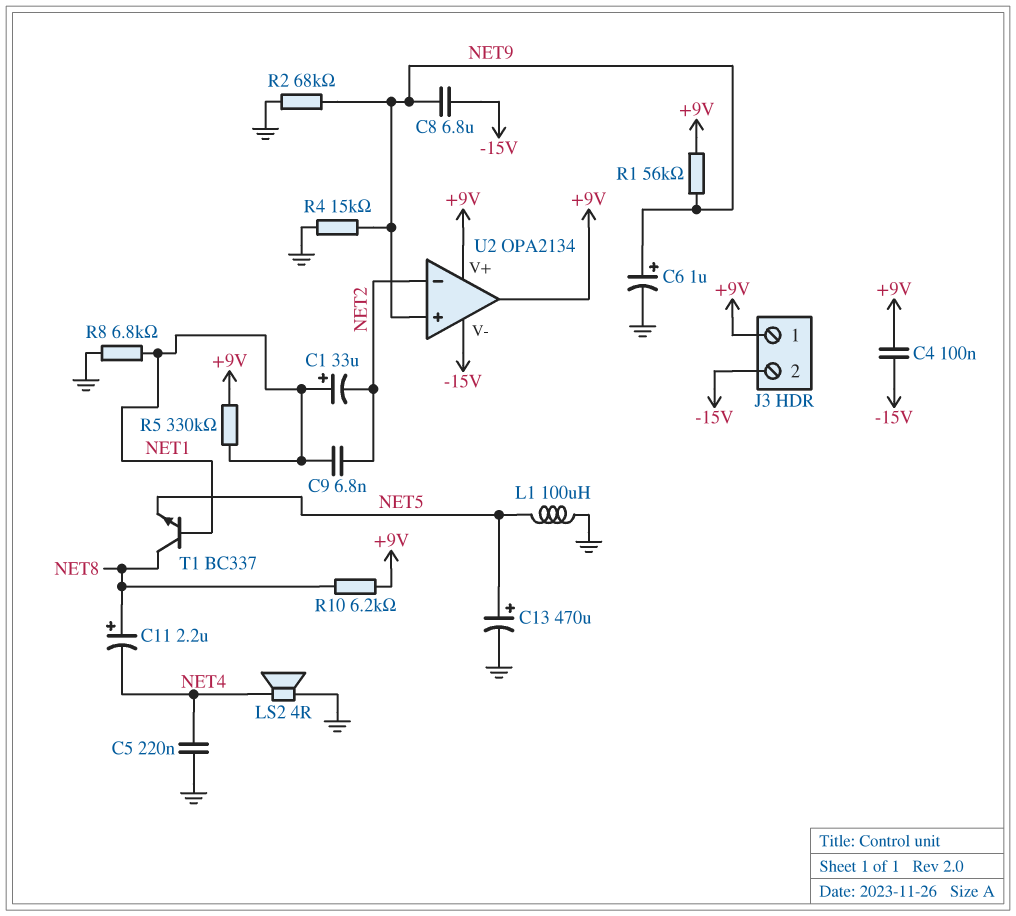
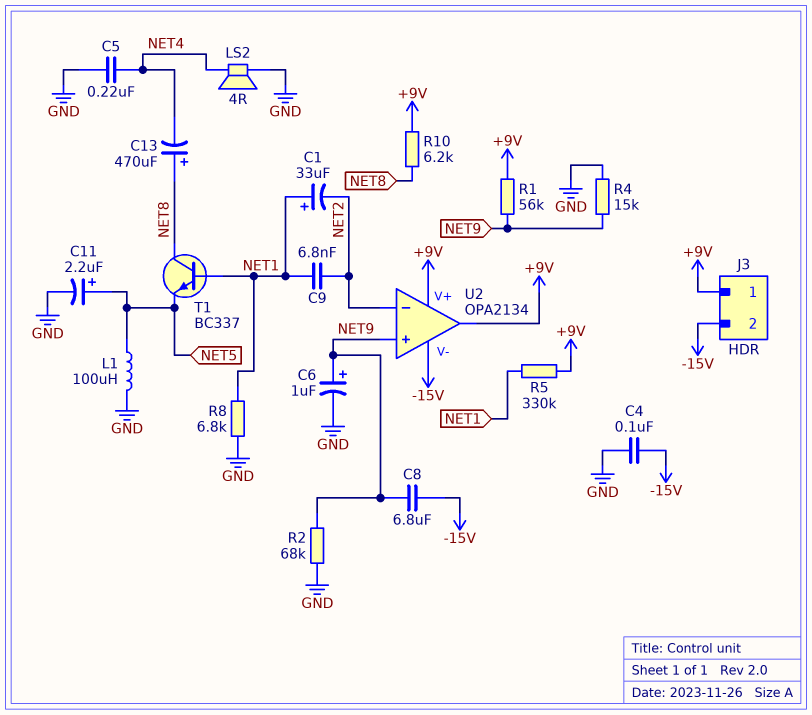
C4: 100nF (+9V, -15V) -> 100nF (-15V, GND)
C11: 2.2uF (plus NET8, minus NET4) -> 2.2uF (plus NET5, minus GND)
C13: 470uF (plus NET5, minus GND) -> 470uF (plus NET8, minus NET4)

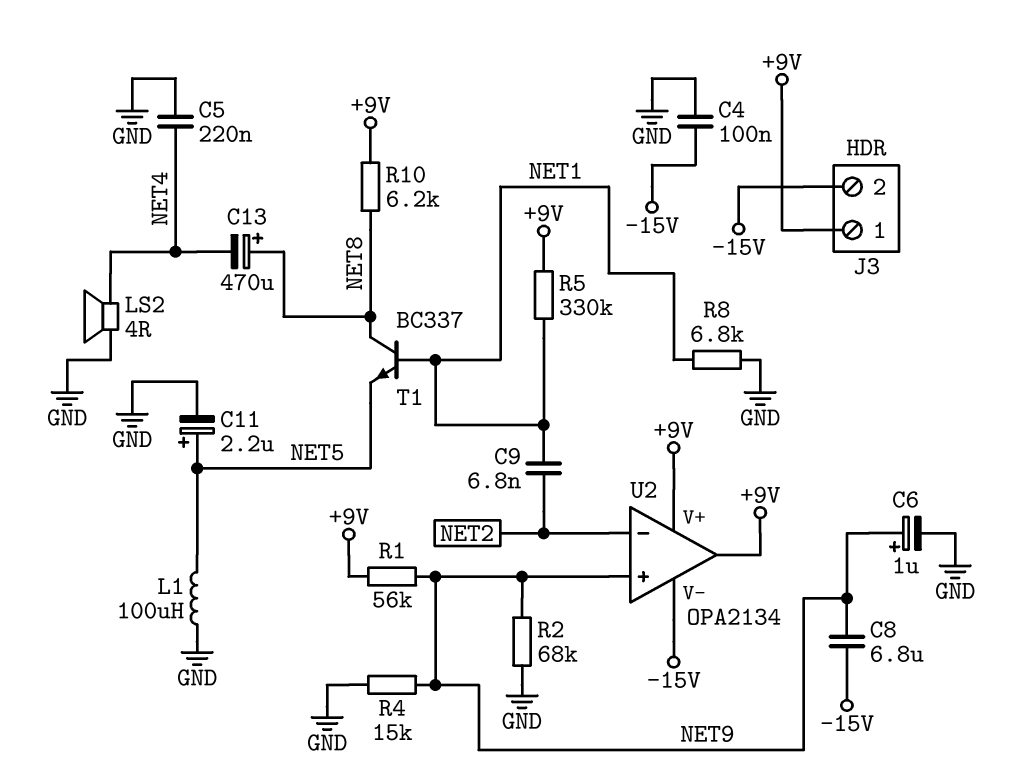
C1: 33uF (plus NET1, minus NET2) -> none

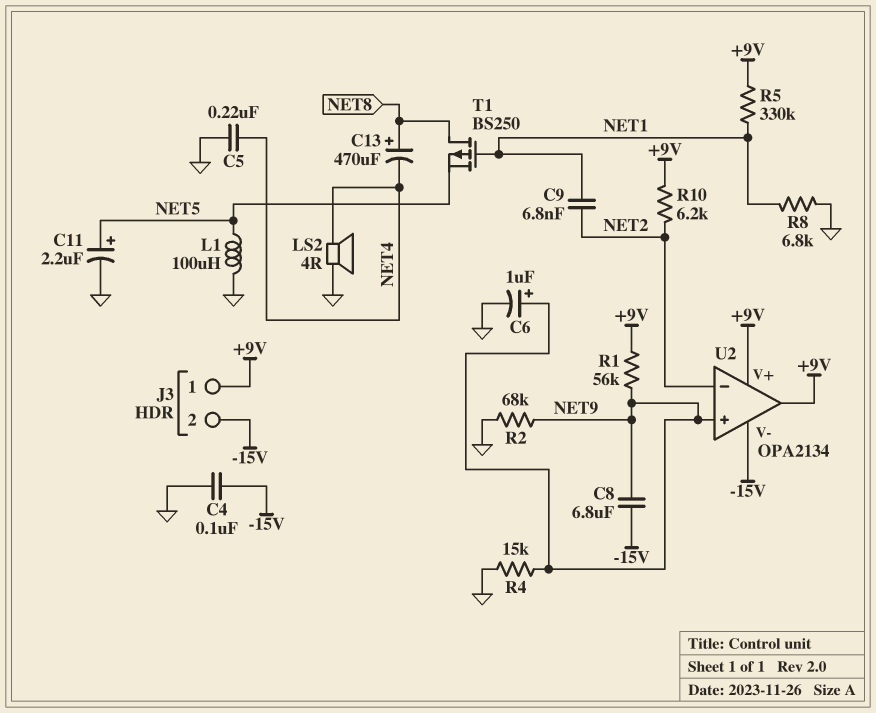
R10: 6.2k (+9V, NET8) -> 6.2k (+9V, NET2)
T1: NPN BC337 (B NET1, C NET8, E NET5) -> PMOS BS250 (G NET1, D NET8, S NET5)

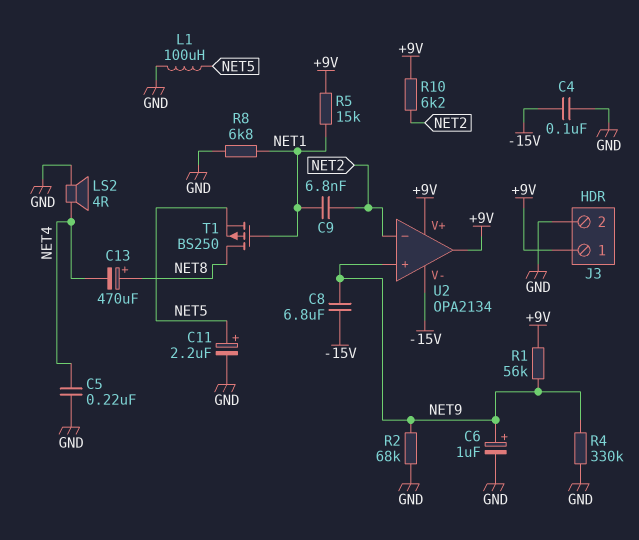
J3 pin 2: -15V -> GND
R4: 15k (GND, NET9) -> 330k (GND, NET9)
R5: 330k (+9V, NET1) -> 15k (+9V, NET1)

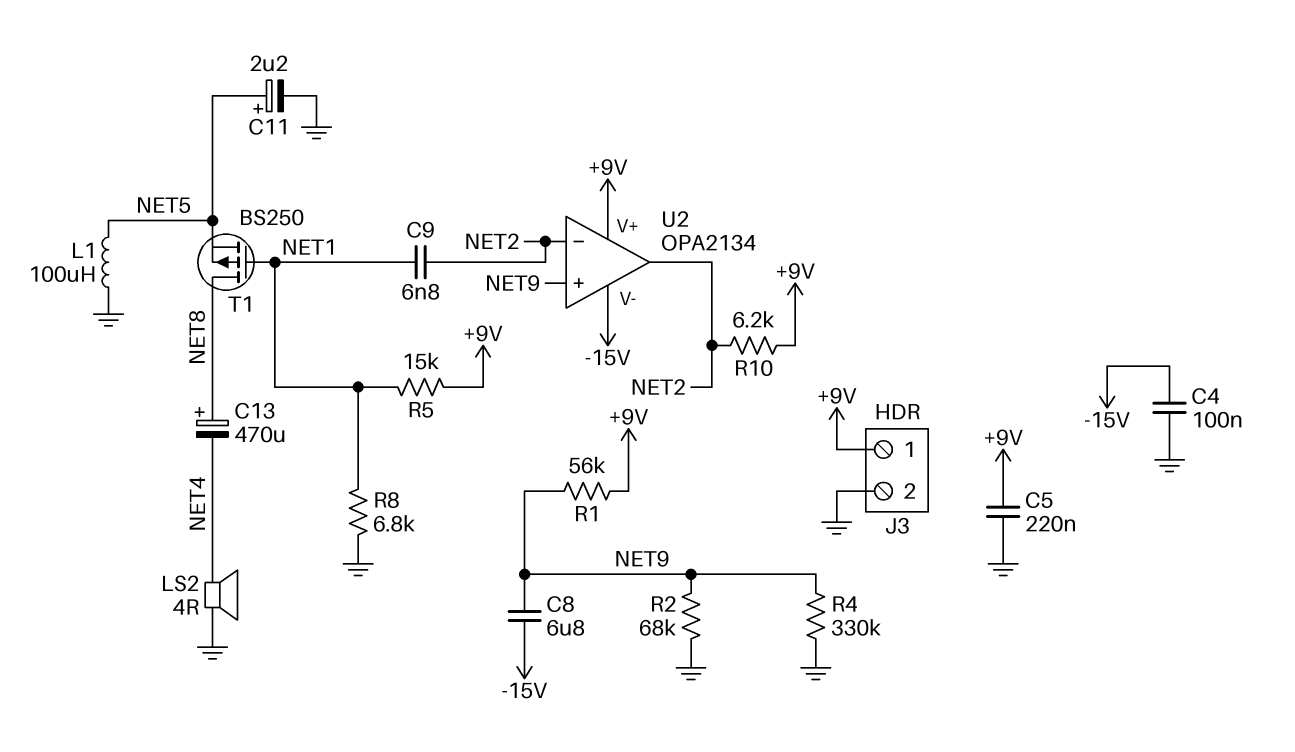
C5: 220nF (GND, NET4) -> 220nF (+9V, GND)
C6: 1uF (plus NET9, minus GND) -> none
U2 pin out: +9V -> NET2

